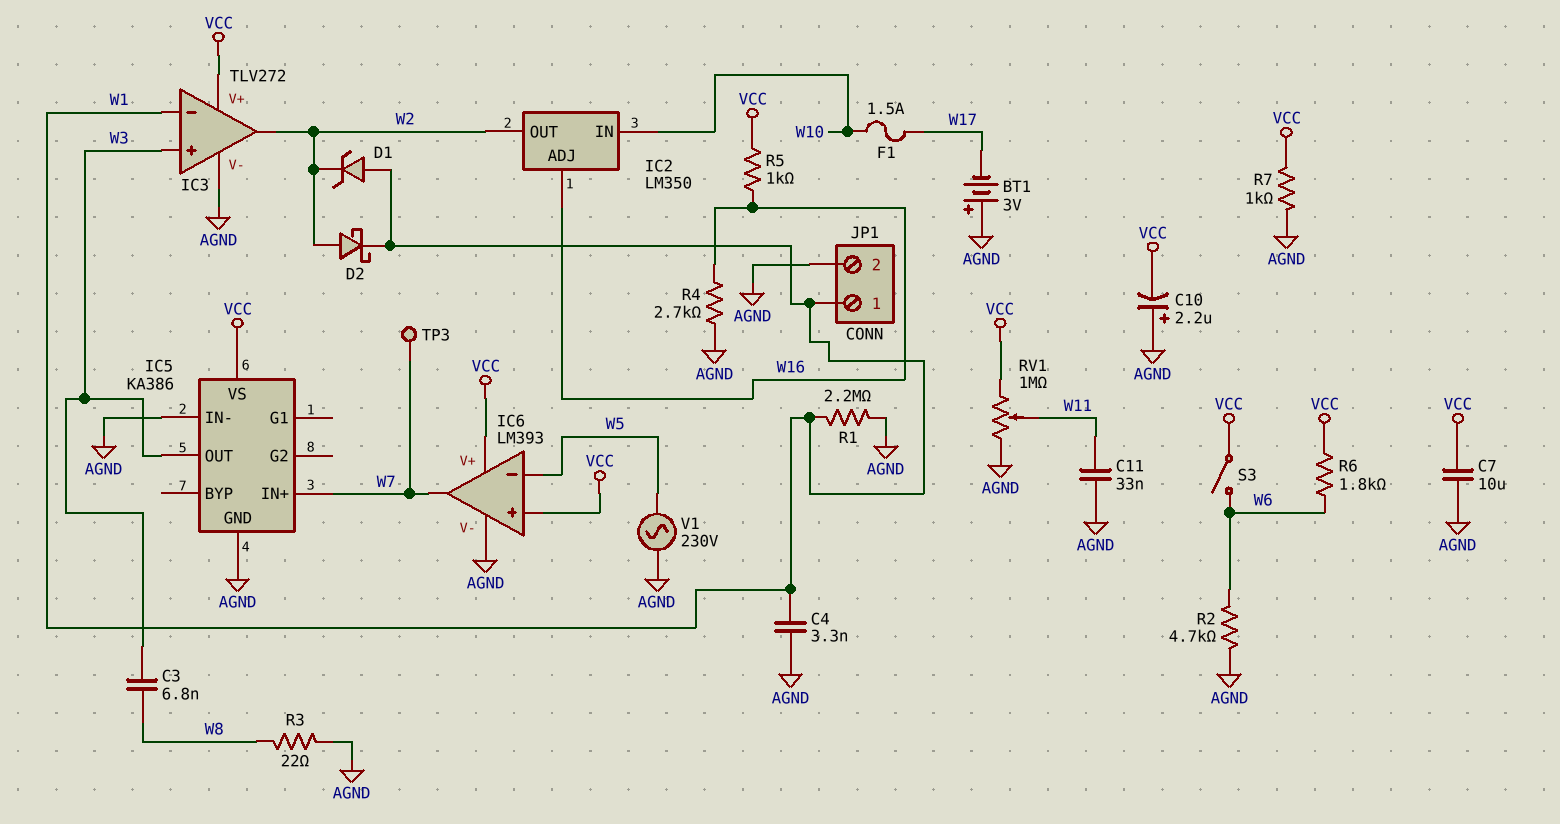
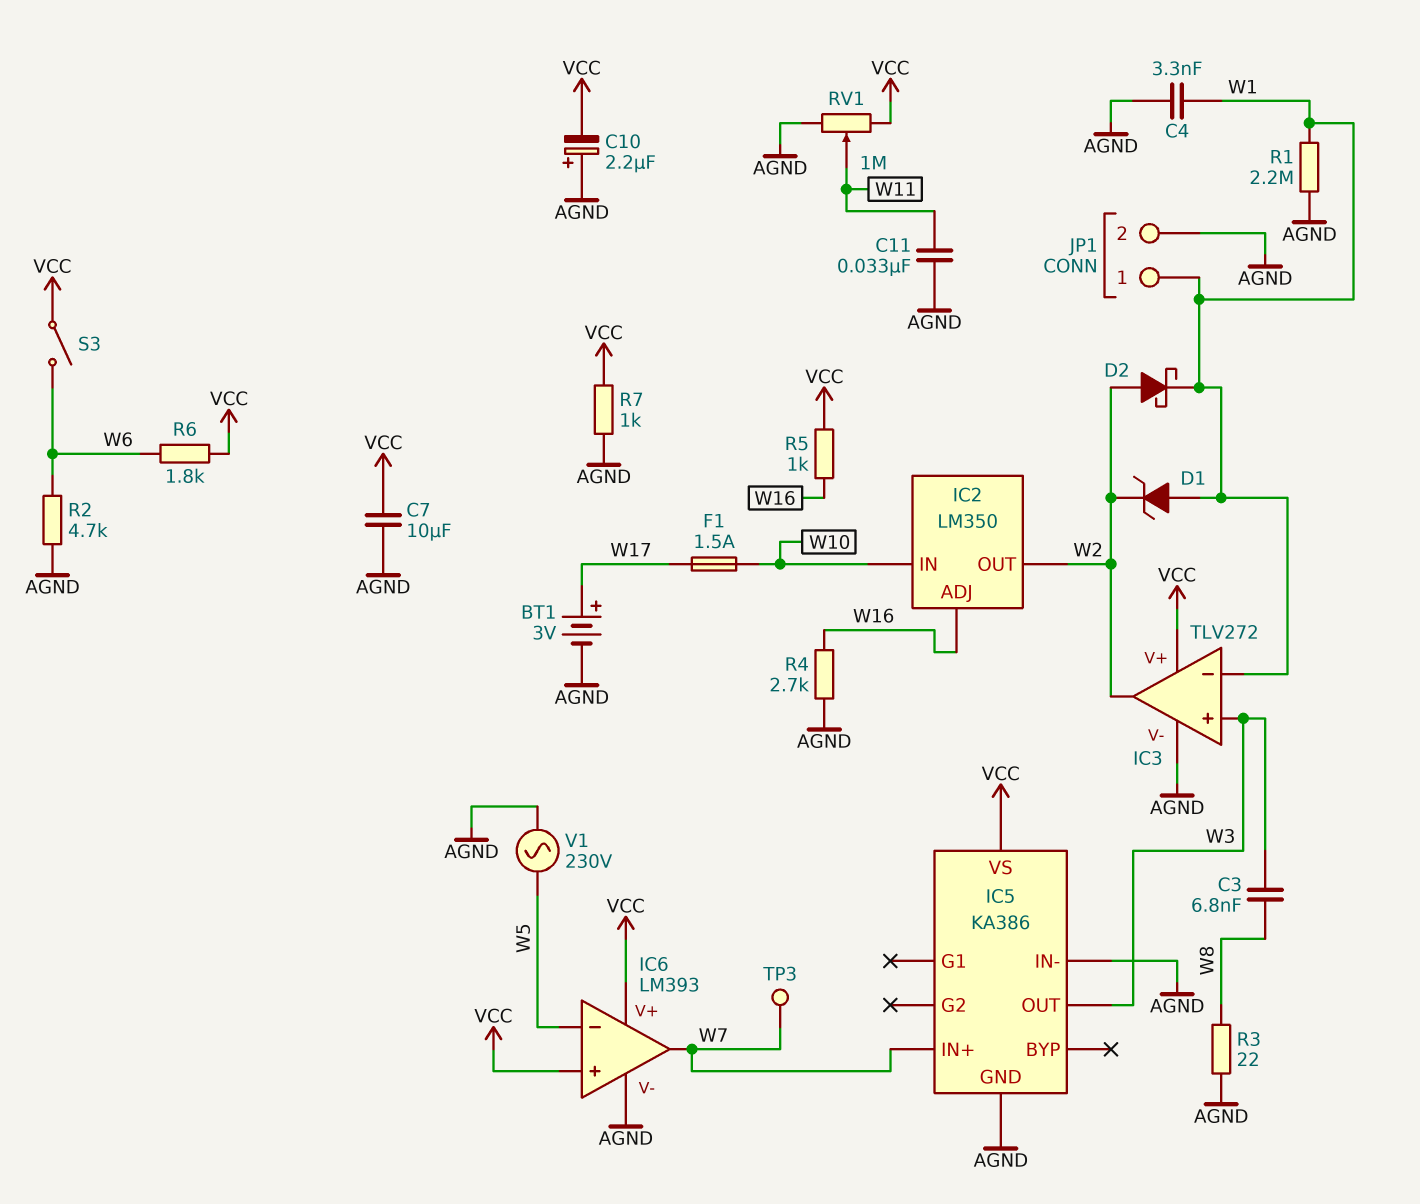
BT1: 3V (plus AGND, minus W17) -> 3V (plus W17, minus AGND)

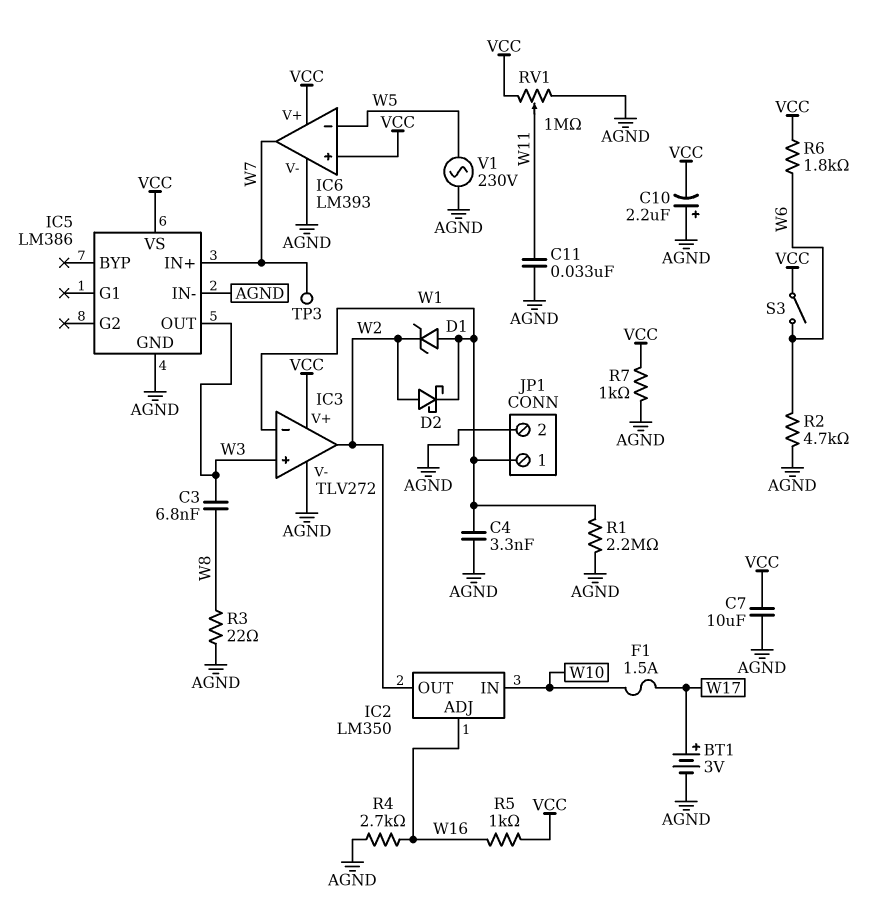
IC5: KA386 -> LM386

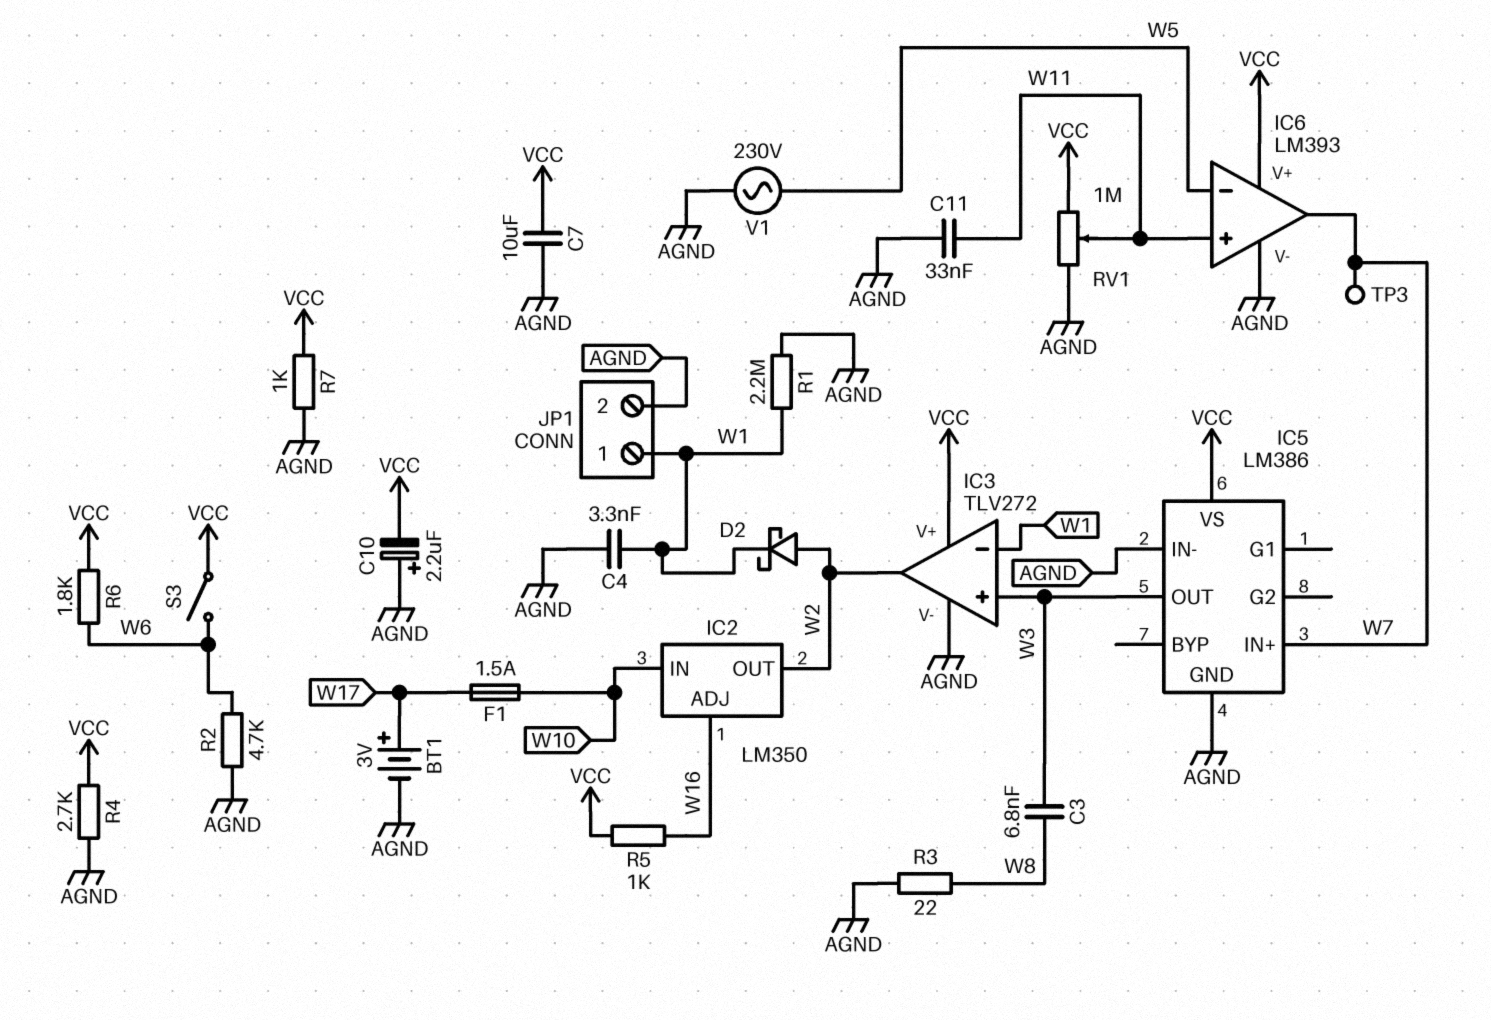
D1: zener (A W1, K W2) -> none
IC6 pin in+: VCC -> W11
R4: 2.7k (AGND, W16) -> 2.7k (AGND, VCC)

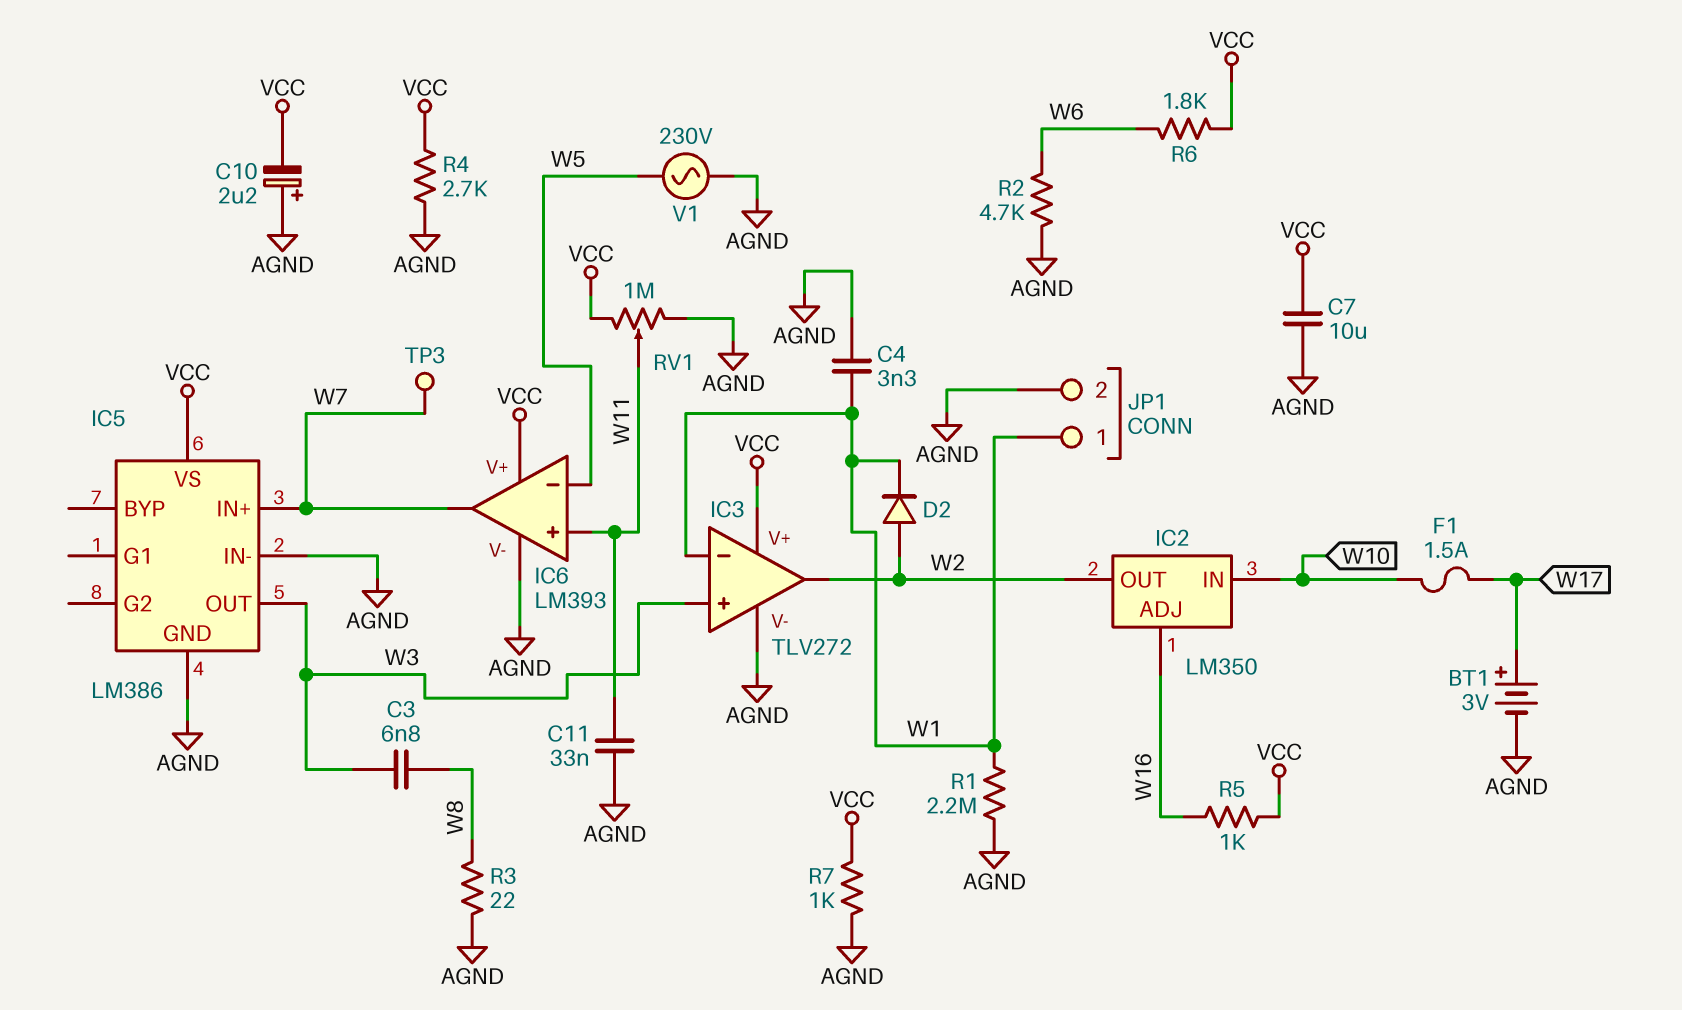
D2: schottky (A W2, K W1) -> diode (A W2, K W1)
S3: switch (VCC, W6) -> none

